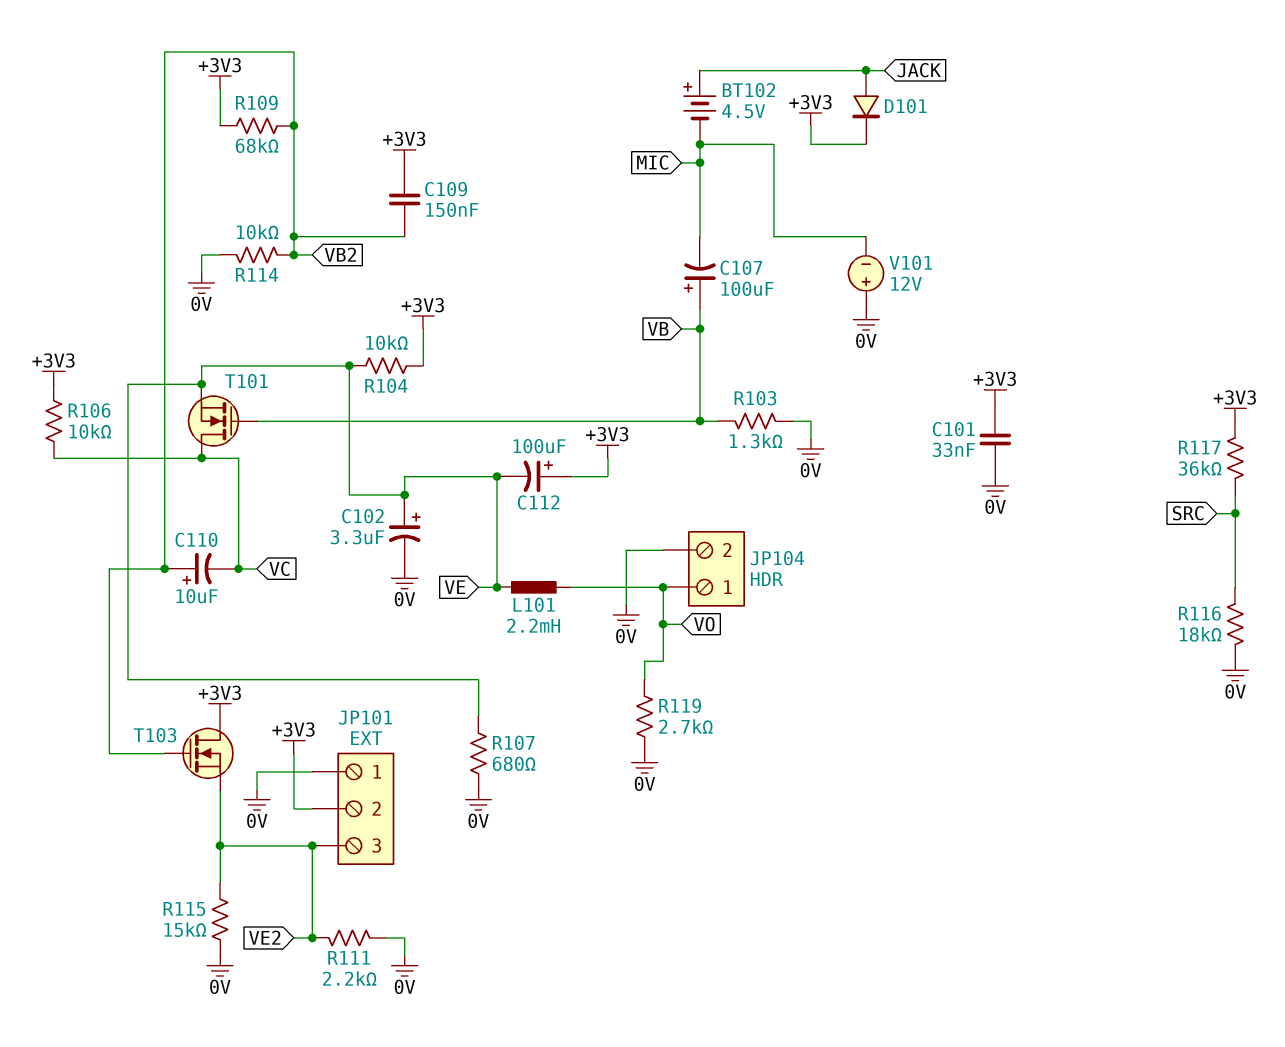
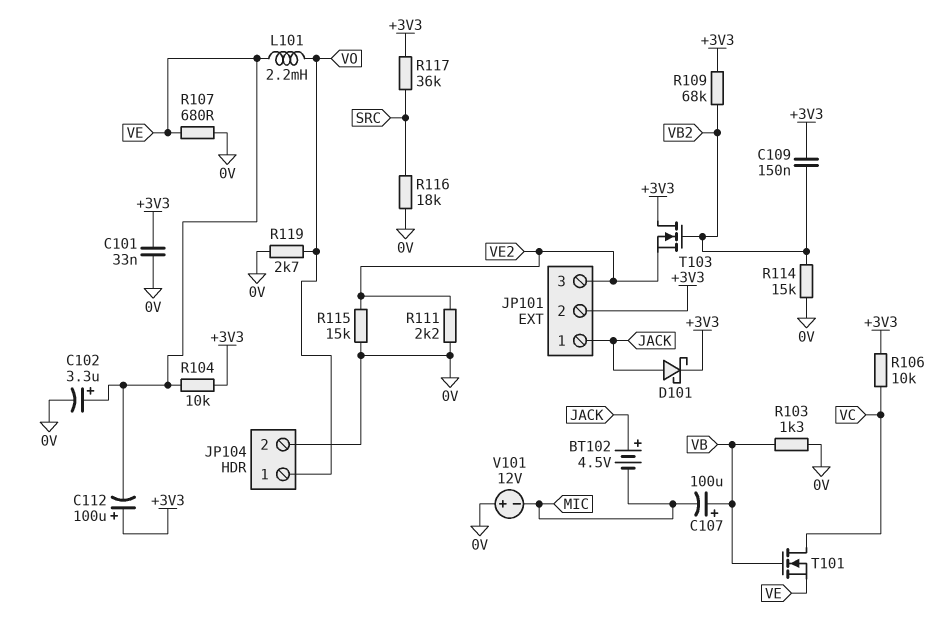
C110: 10uF (plus VB2, minus VC) -> none
D101: diode (A JACK, K +3V3) -> schottky (A JACK, K +3V3)
JP101 pin 1: 0V -> JACK
R114: 10k (0V, VB2) -> 15k (0V, VB2)

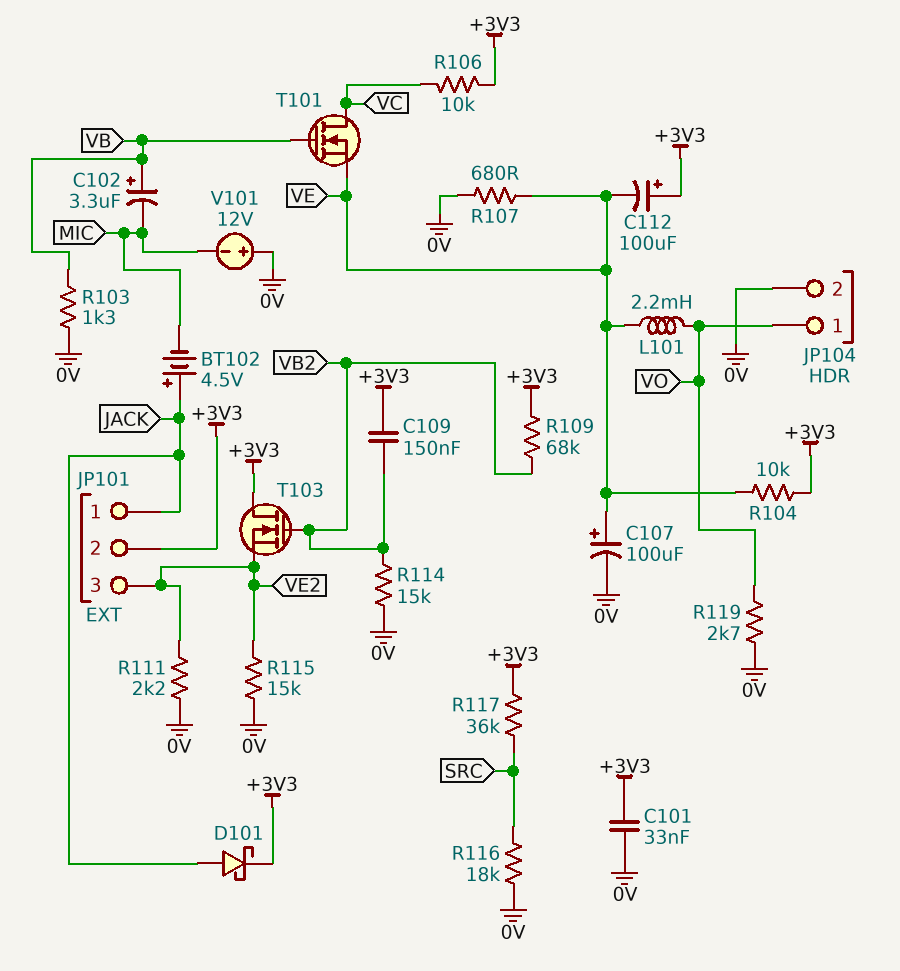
C102: 3.3uF (plus VE, minus 0V) -> 3.3uF (plus VB, minus MIC)
C107: 100uF (plus VB, minus MIC) -> 100uF (plus VE, minus 0V)

